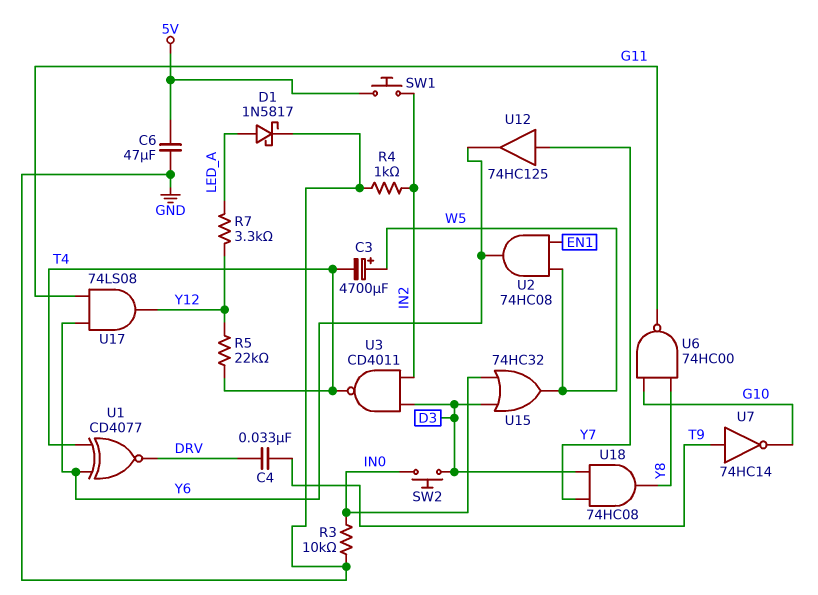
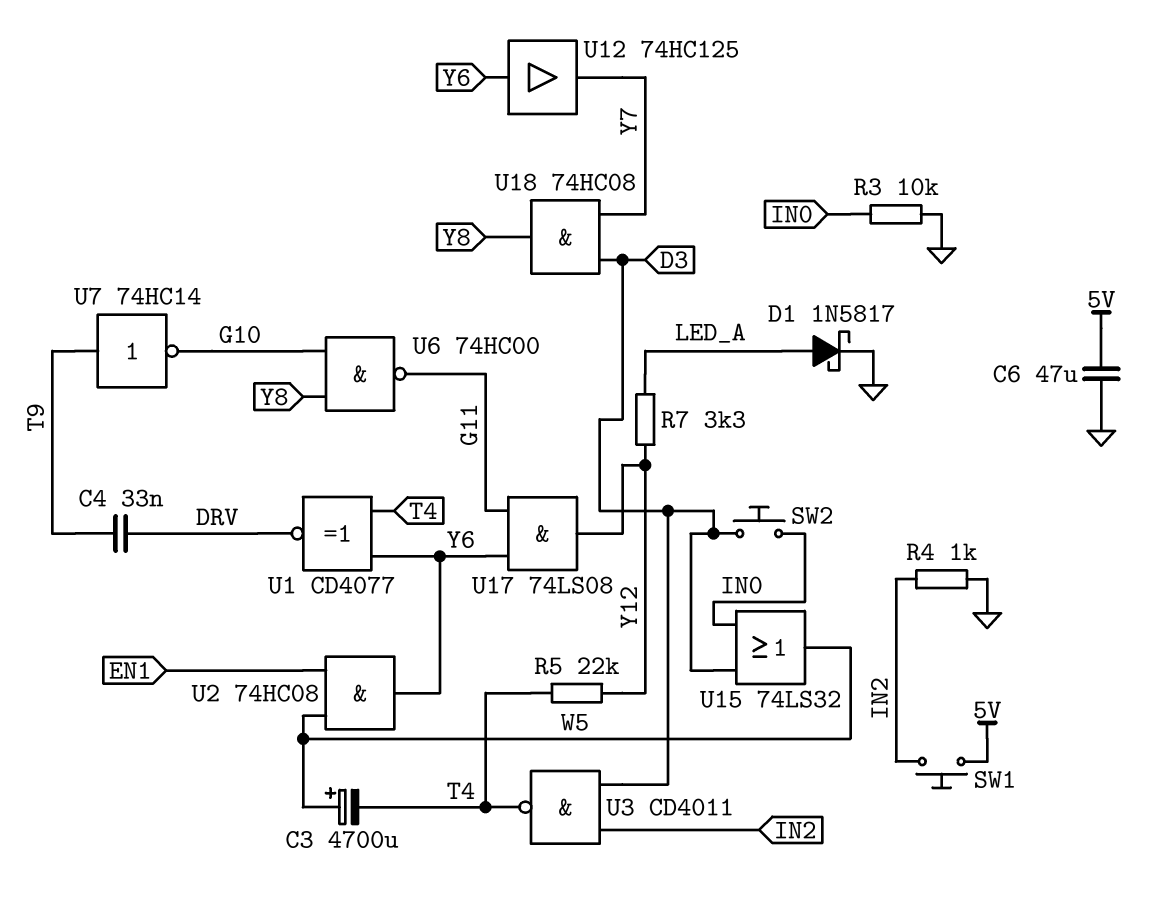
U12: buffer 74HC125 (in Y7, out Y6) -> buffer 74HC125 (in Y6, out Y7)
U15: OR 74HC32 (in D3, in IN0, out W5) -> OR 74LS32 (in D3, in IN0, out W5)

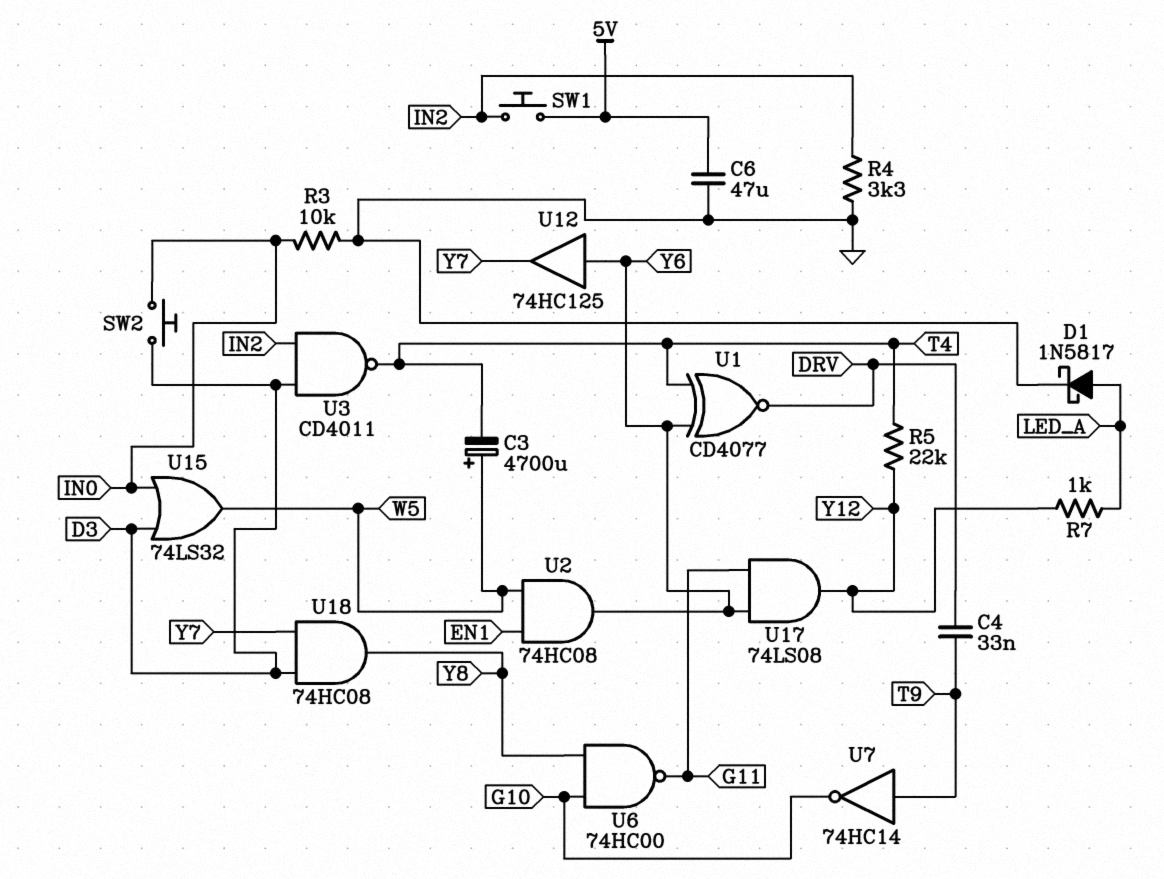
R4: 1k (GND, IN2) -> 3.3k (GND, IN2)
R7: 3.3k (LED_A, Y12) -> 1k (LED_A, Y12)

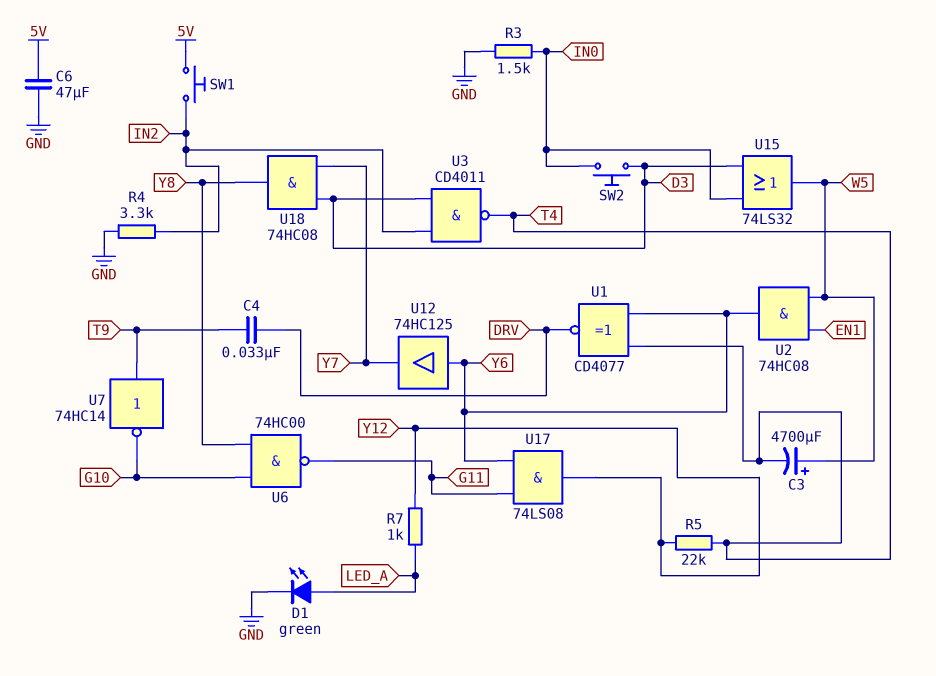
D1: schottky 1N5817 (A LED_A, K GND) -> LED green (A LED_A, K GND)
R3: 10k (GND, IN0) -> 1.5k (GND, IN0)

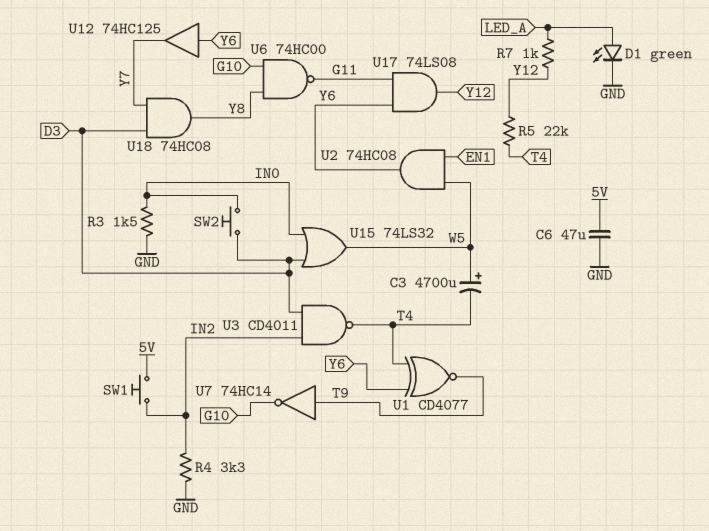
C4: 33nF (DRV, T9) -> none
U1: XNOR CD4077 (in T4, in Y6, out DRV) -> XNOR CD4077 (in T4, in Y6, out T9)

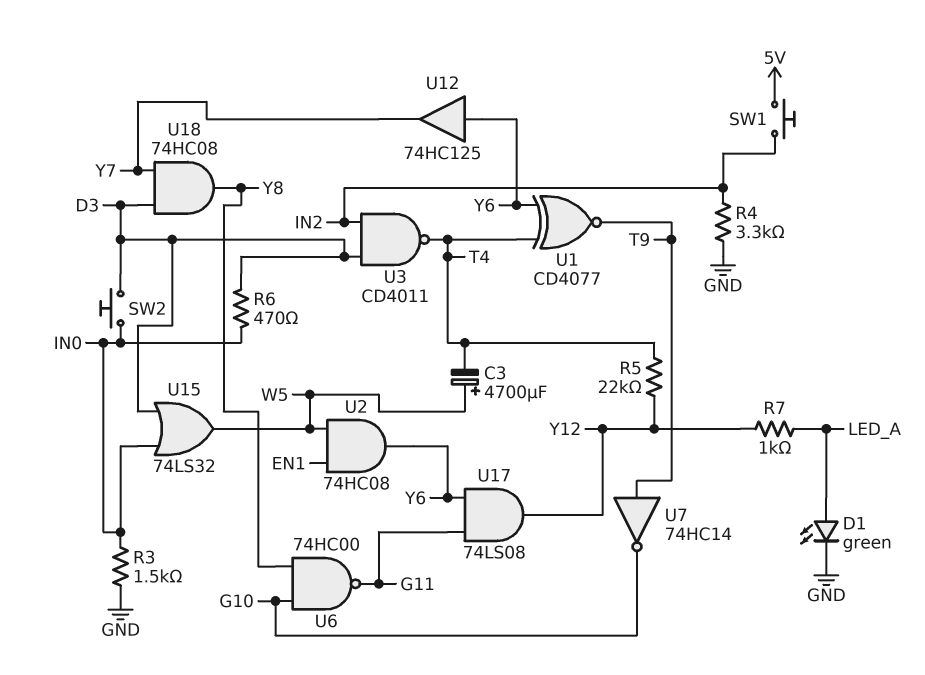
C6: 47uF (5V, GND) -> none
R6: none -> 470 (D3, IN0)

